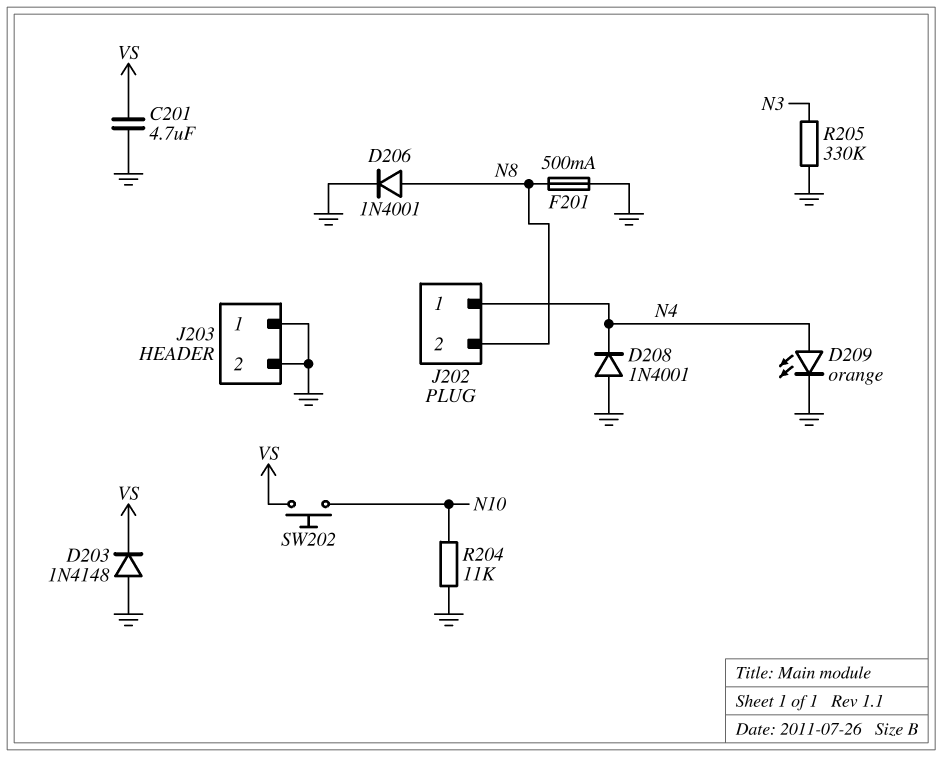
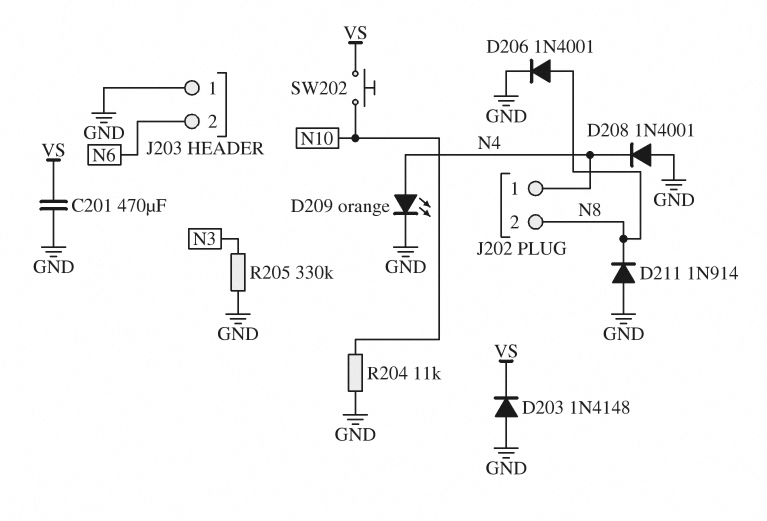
C201: 4.7uF (GND, VS) -> 470uF (GND, VS)
D211: none -> diode 1N914 (A GND, K N8)
F201: 500mA (GND, N8) -> none
J203 pin 2: GND -> N6

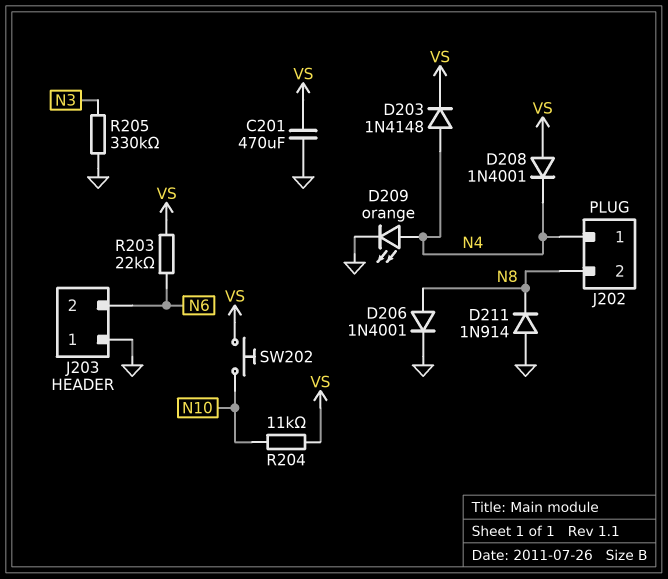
D203: diode 1N4148 (A GND, K VS) -> diode 1N4148 (A N4, K VS)
D208: diode 1N4001 (A GND, K N4) -> diode 1N4001 (A VS, K N4)
R203: none -> 22k (N6, VS)
R204: 11k (GND, N10) -> 11k (N10, VS)

